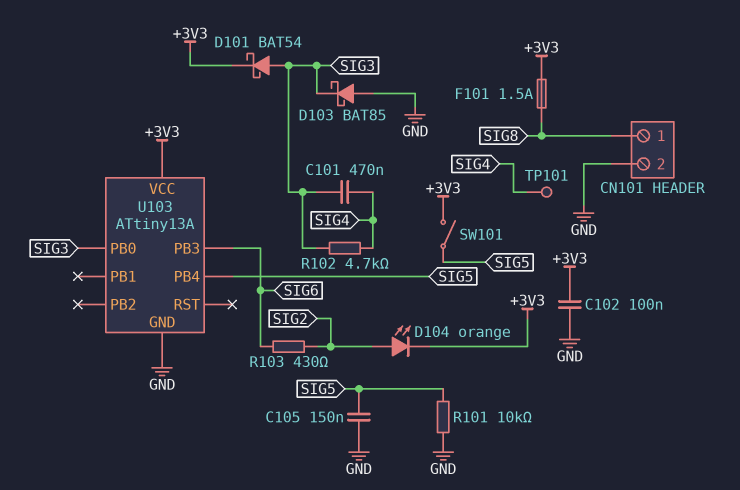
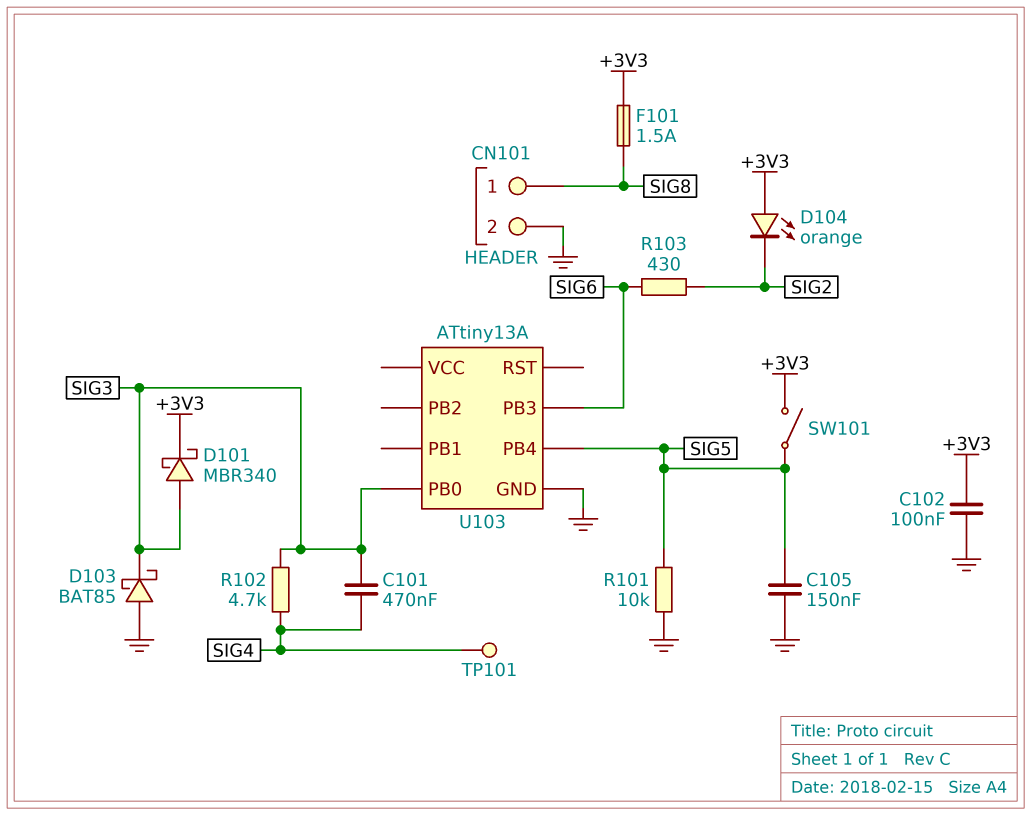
D101: schottky BAT54 (A SIG3, K +3V3) -> schottky MBR340 (A SIG3, K +3V3)
D104: LED orange (A SIG2, K +3V3) -> LED orange (A +3V3, K SIG2)
U103 pin VCC: +3V3 -> none

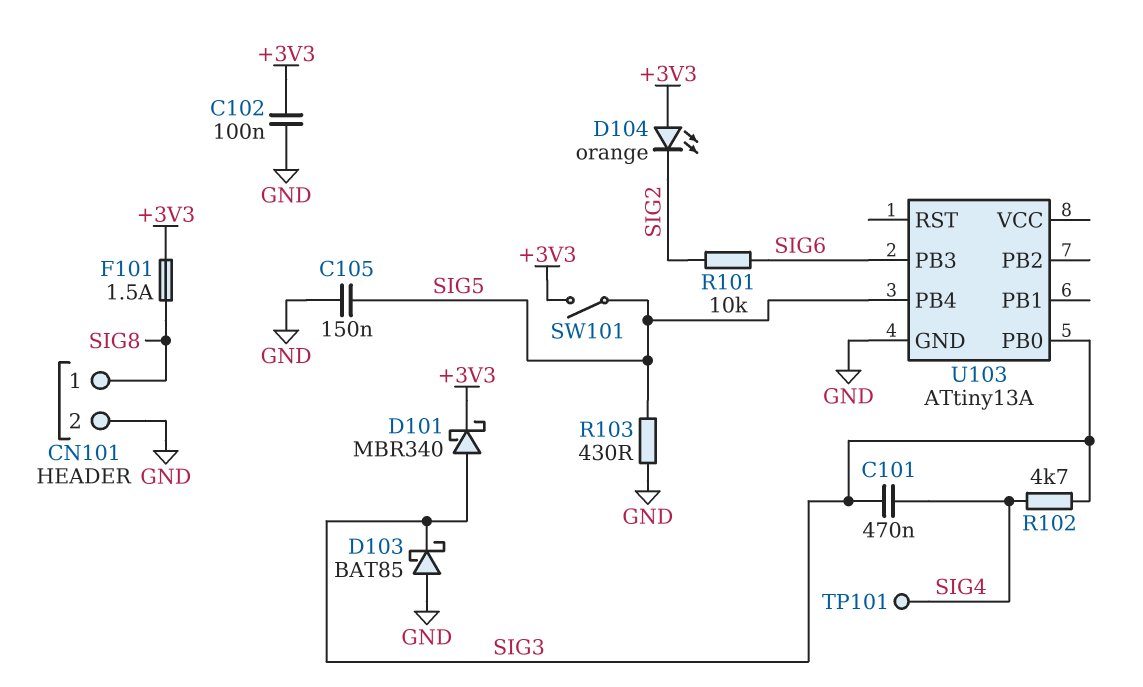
R101: 10k (GND, SIG5) -> 10k (SIG2, SIG6)
R103: 430 (SIG2, SIG6) -> 430 (GND, SIG5)

